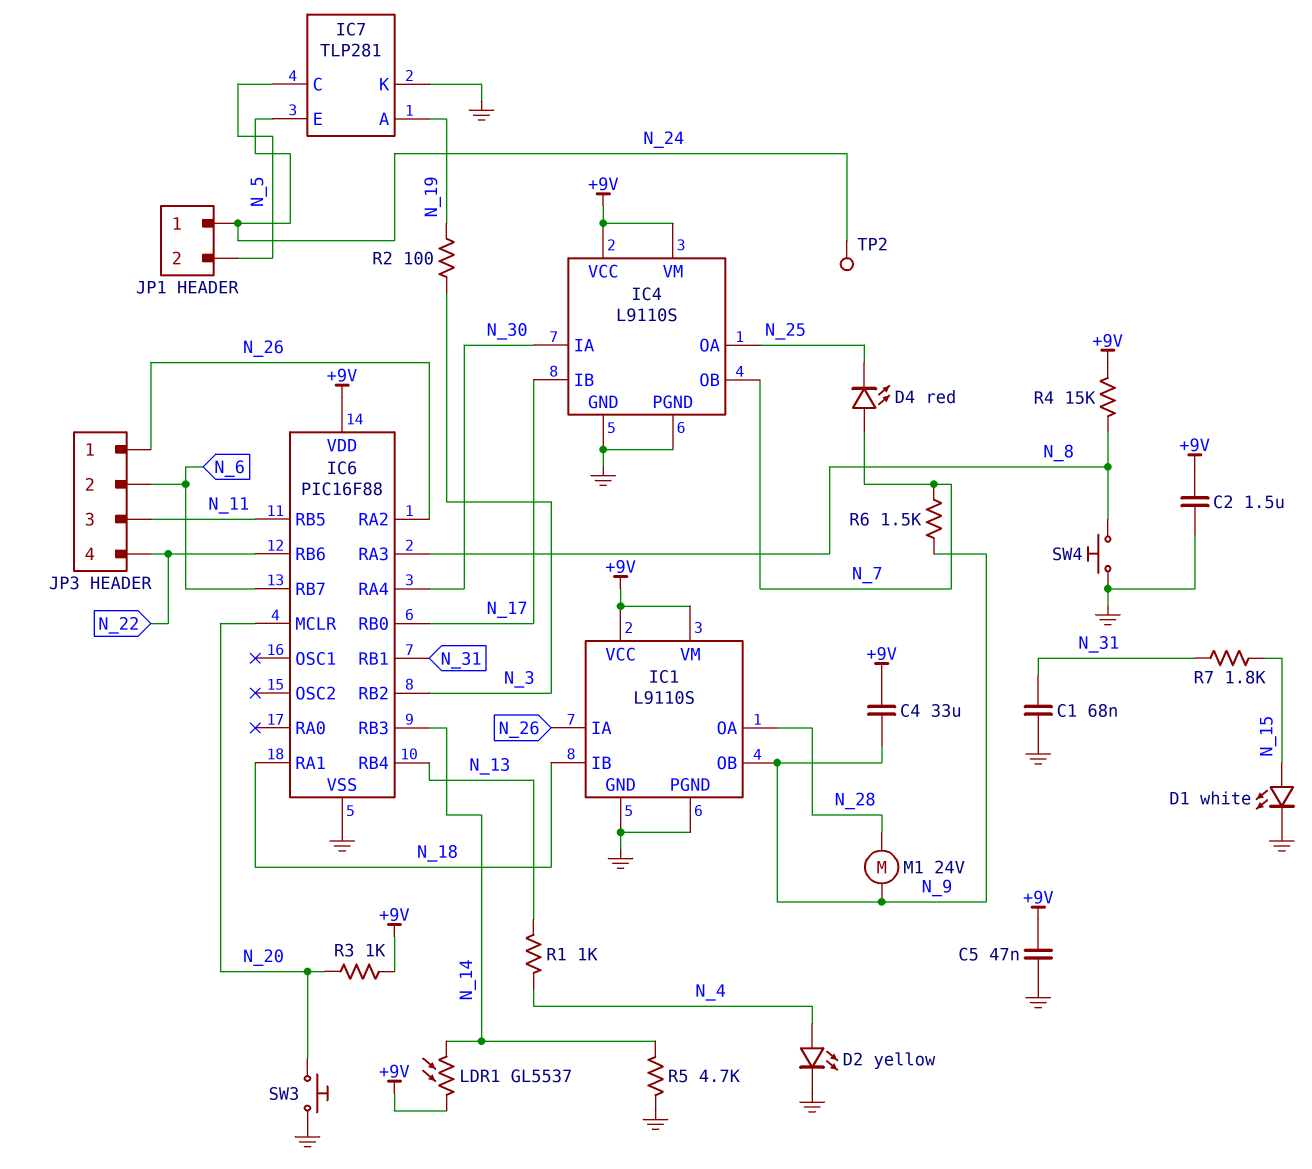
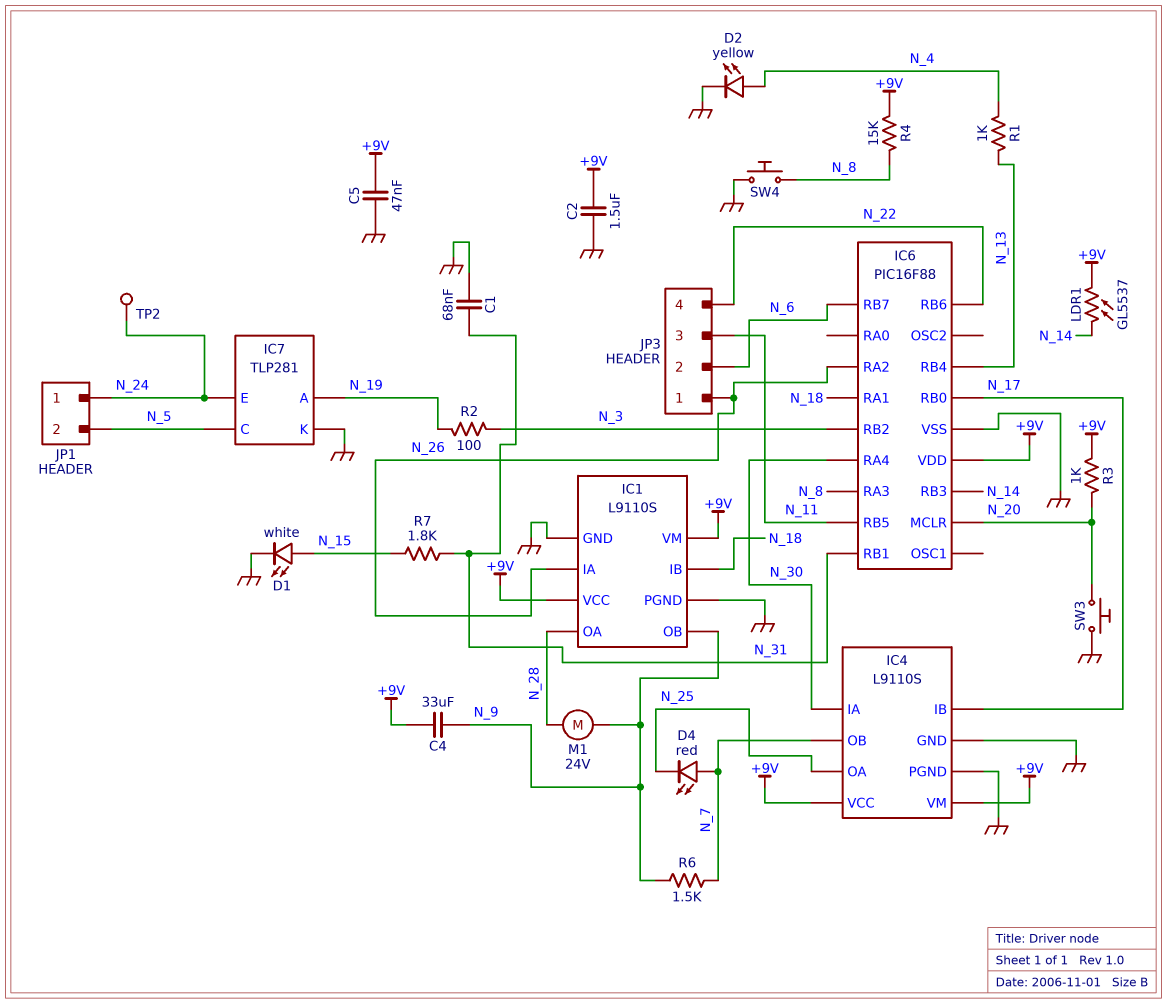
R5: 4.7k (GND, N_14) -> none

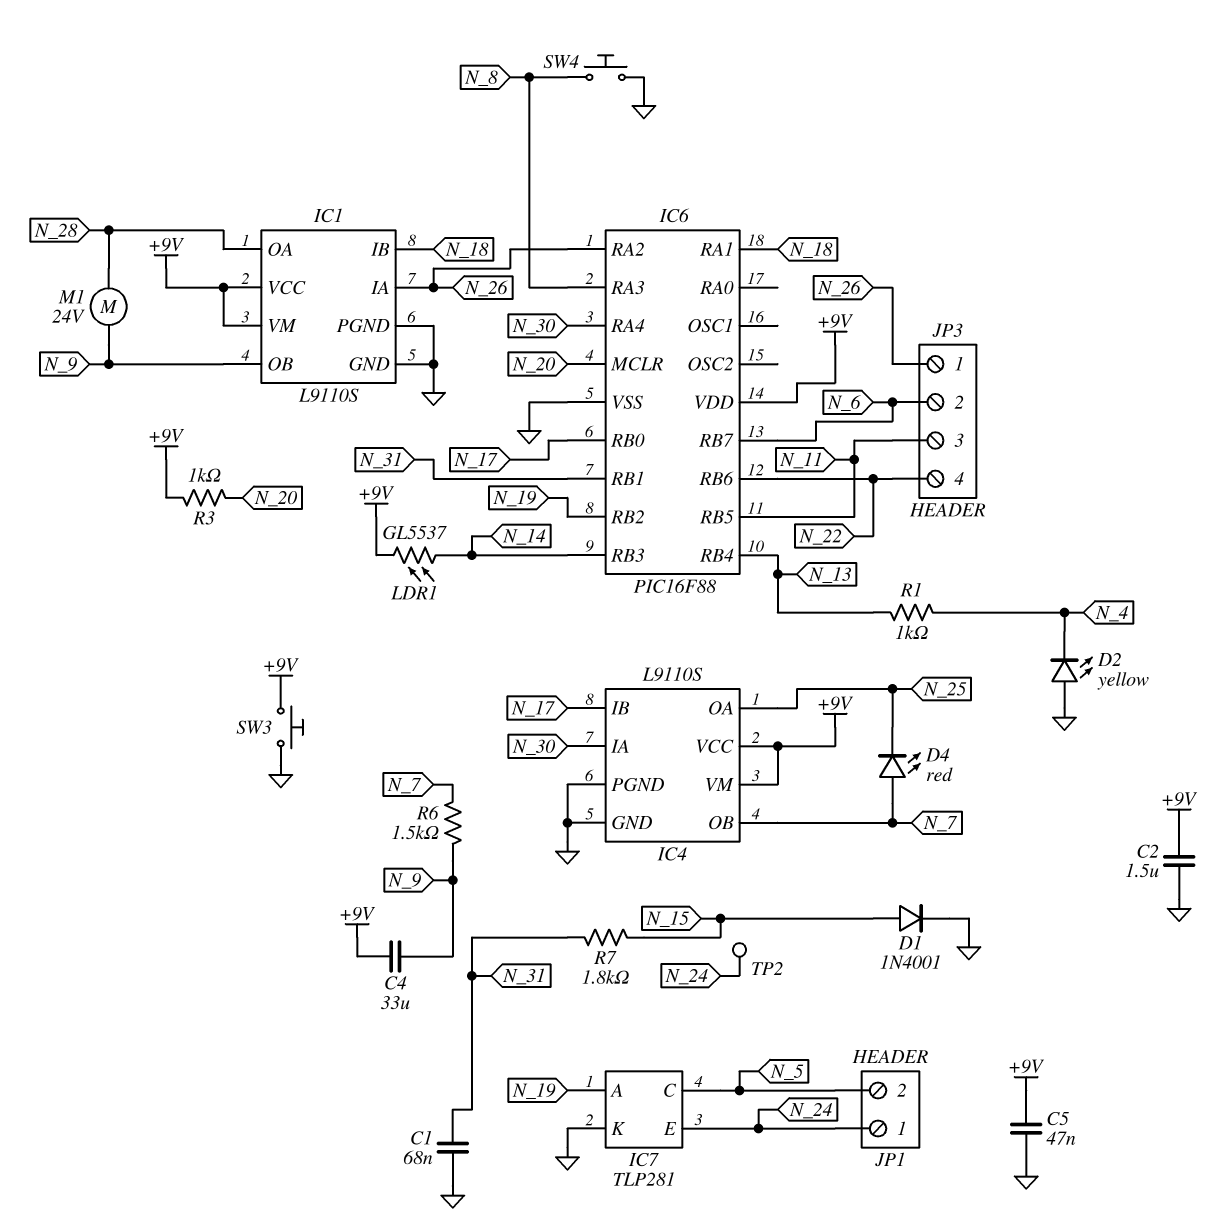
D1: LED white (A N_15, K GND) -> diode 1N4001 (A N_15, K GND)
D2: LED yellow (A N_4, K GND) -> LED yellow (A GND, K N_4)
IC6 pin RB2: N_3 -> N_19
R2: 100 (N_3, N_19) -> none
R4: 15k (+9V, N_8) -> none
SW3: button (GND, N_20) -> button (+9V, GND)

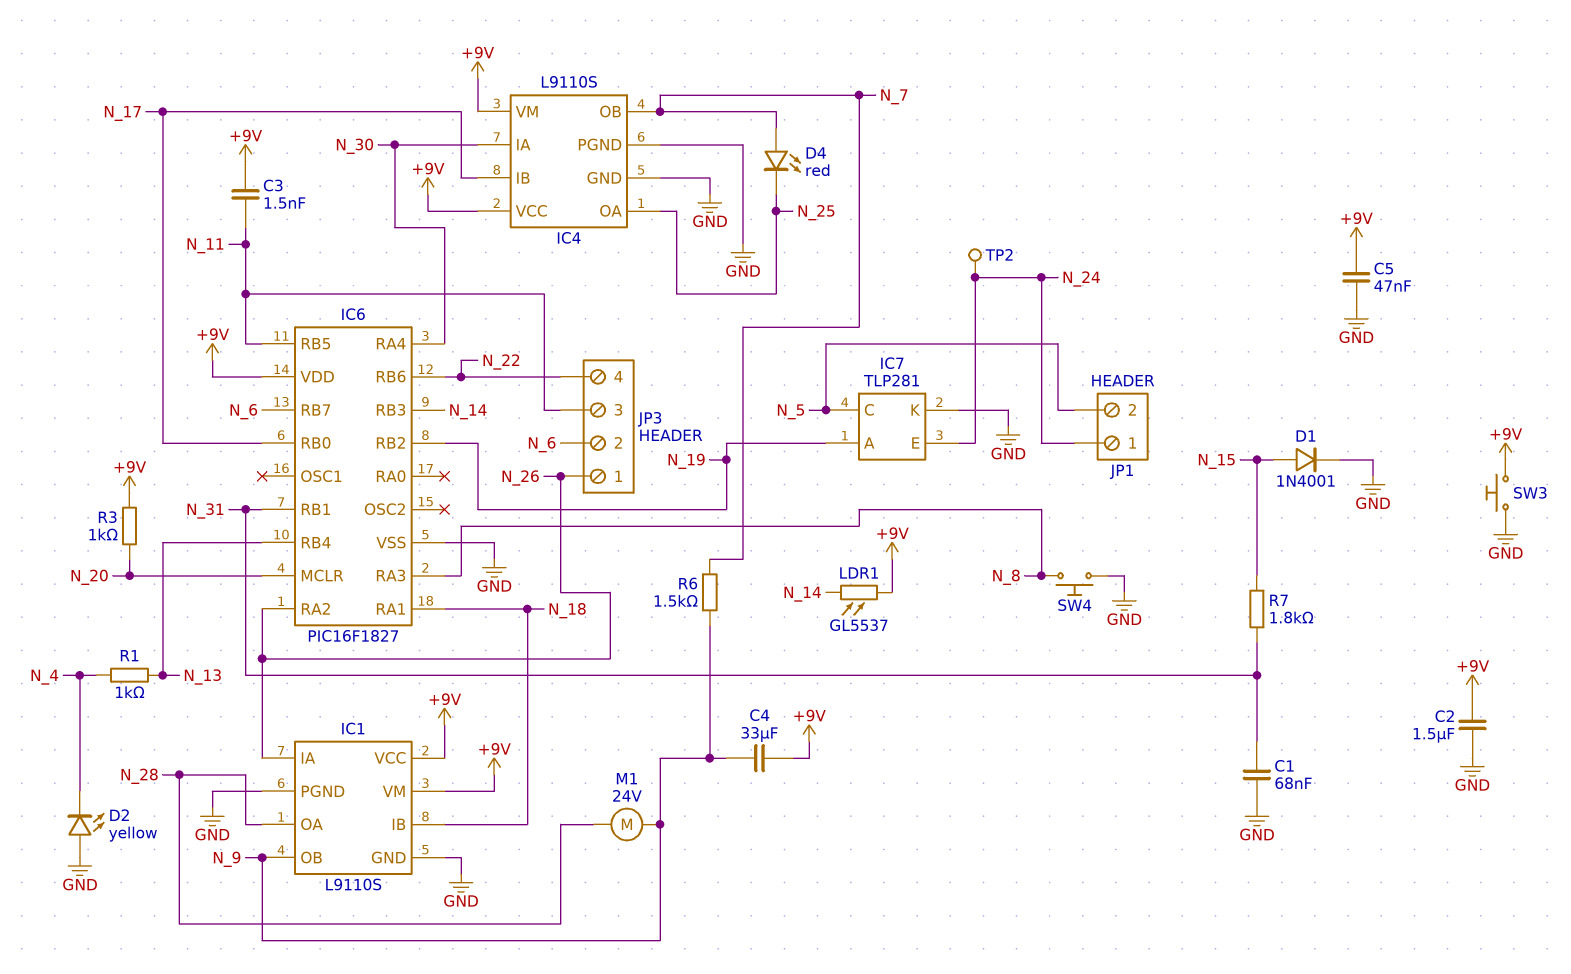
C3: none -> 1.5nF (+9V, N_11)
IC6: PIC16F88 -> PIC16F1827

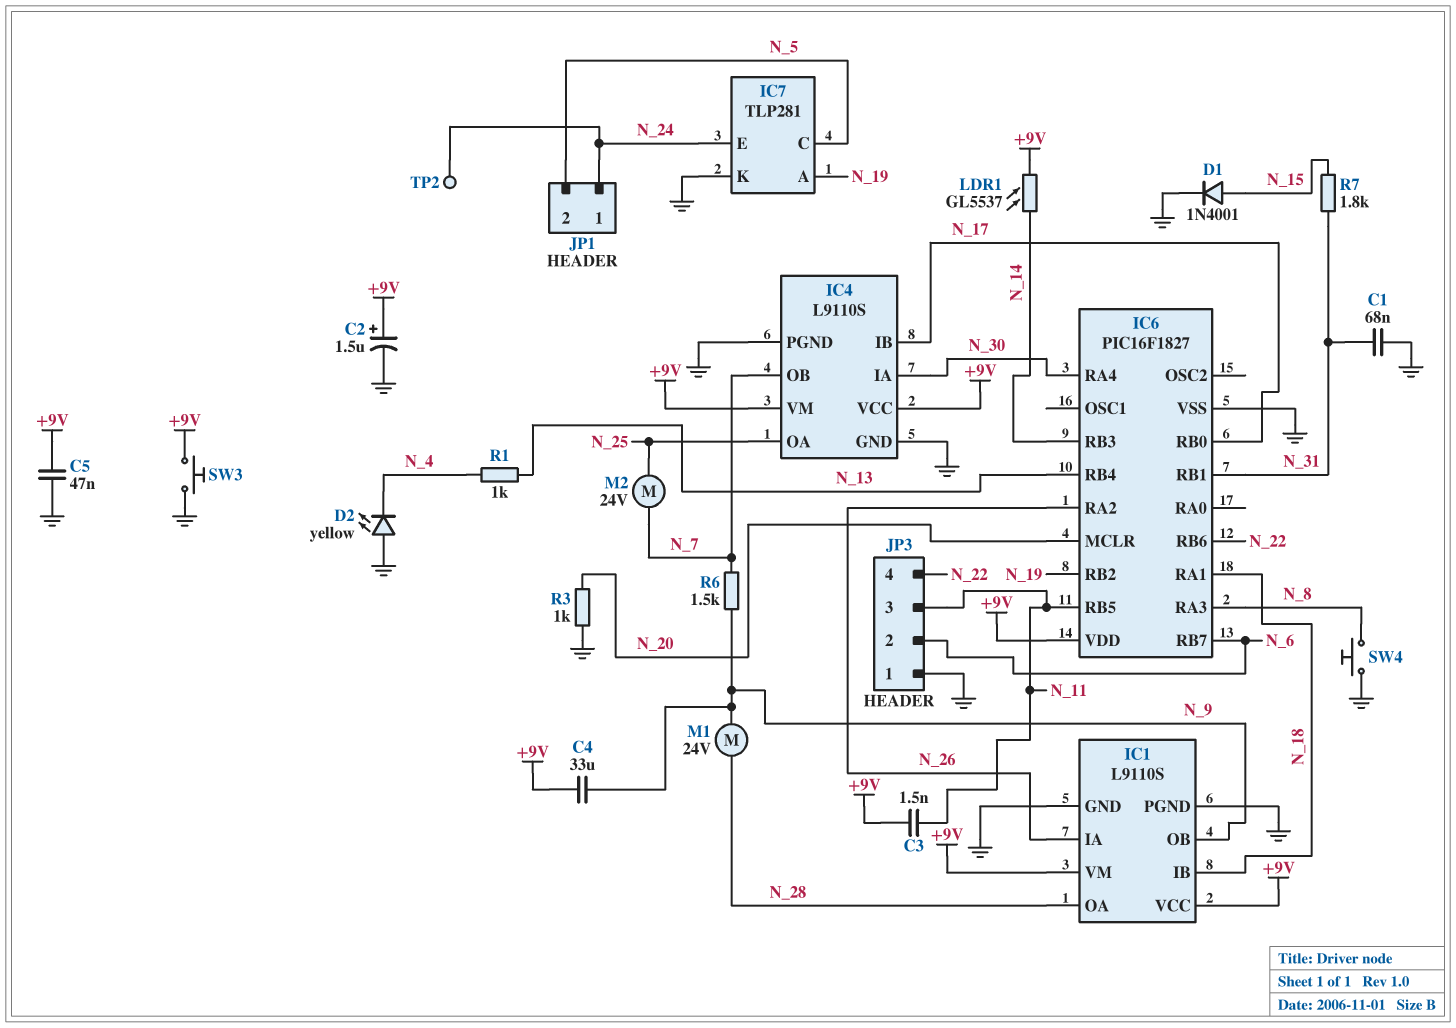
C2: 1.5uF (+9V, GND) -> 1.5uF (plus +9V, minus GND)
D4: LED red (A N_7, K N_25) -> none
JP3 pin 1: N_26 -> GND
M2: none -> motor 24V (N_7, N_25)
R3: 1k (+9V, N_20) -> 1k (GND, N_20)

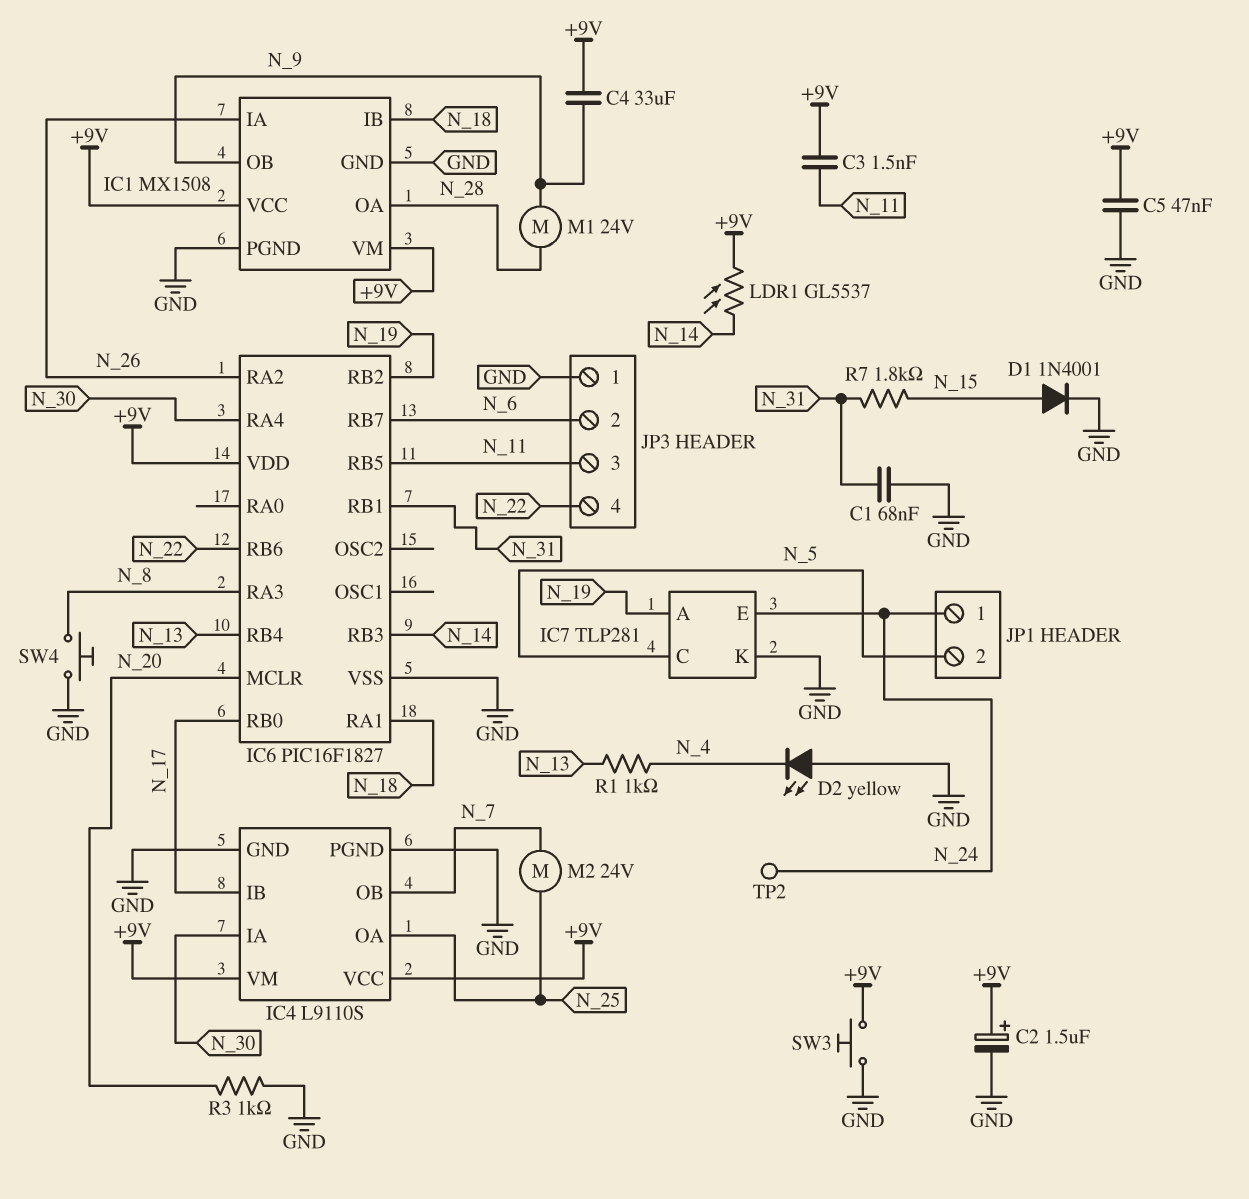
IC1: L9110S -> MX1508
R6: 1.5k (N_7, N_9) -> none

